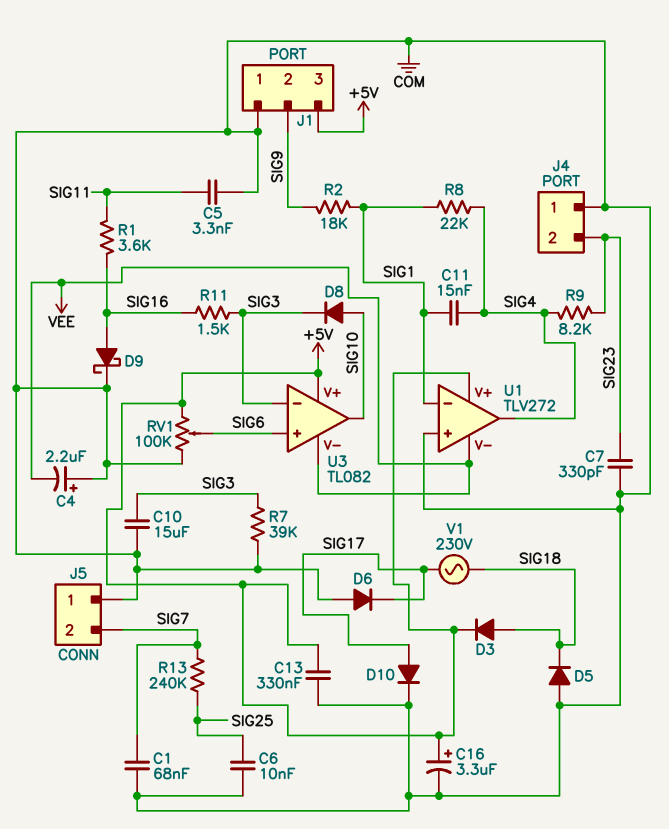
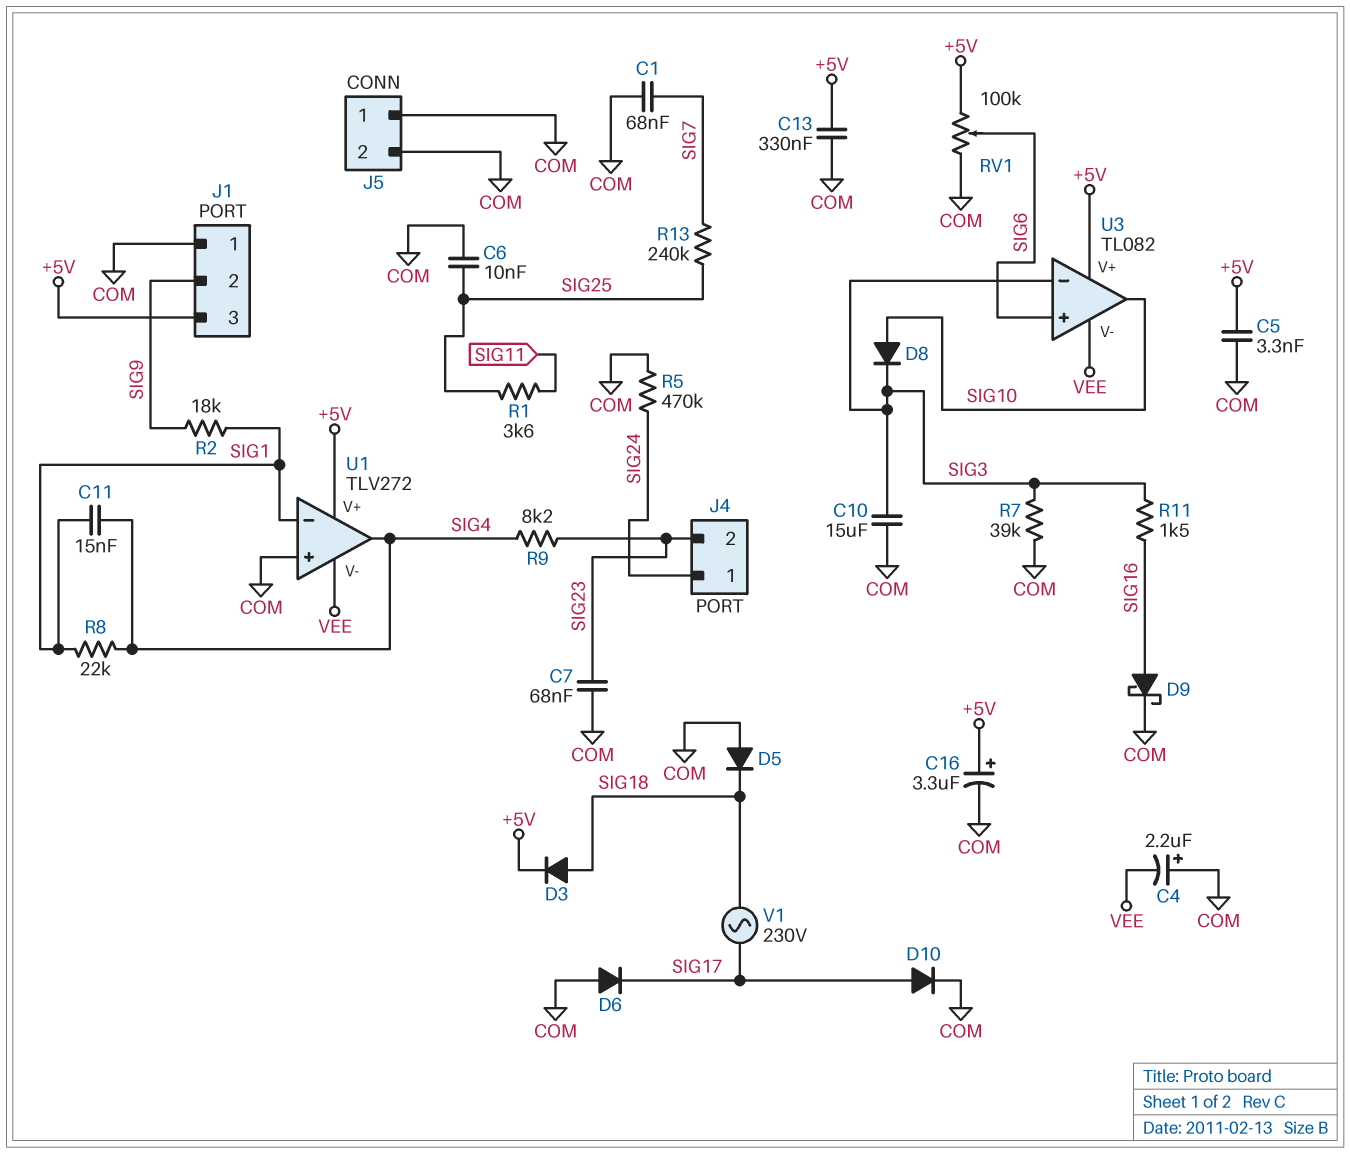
C5: 3.3nF (COM, SIG11) -> 3.3nF (+5V, COM)
C7: 330pF (COM, SIG23) -> 68nF (COM, SIG23)
J4 pin 1: COM -> SIG24
J5 pin 2: SIG7 -> COM
R1: 3.6k (SIG11, SIG16) -> 3.6k (SIG11, SIG25)
R5: none -> 470k (COM, SIG24)

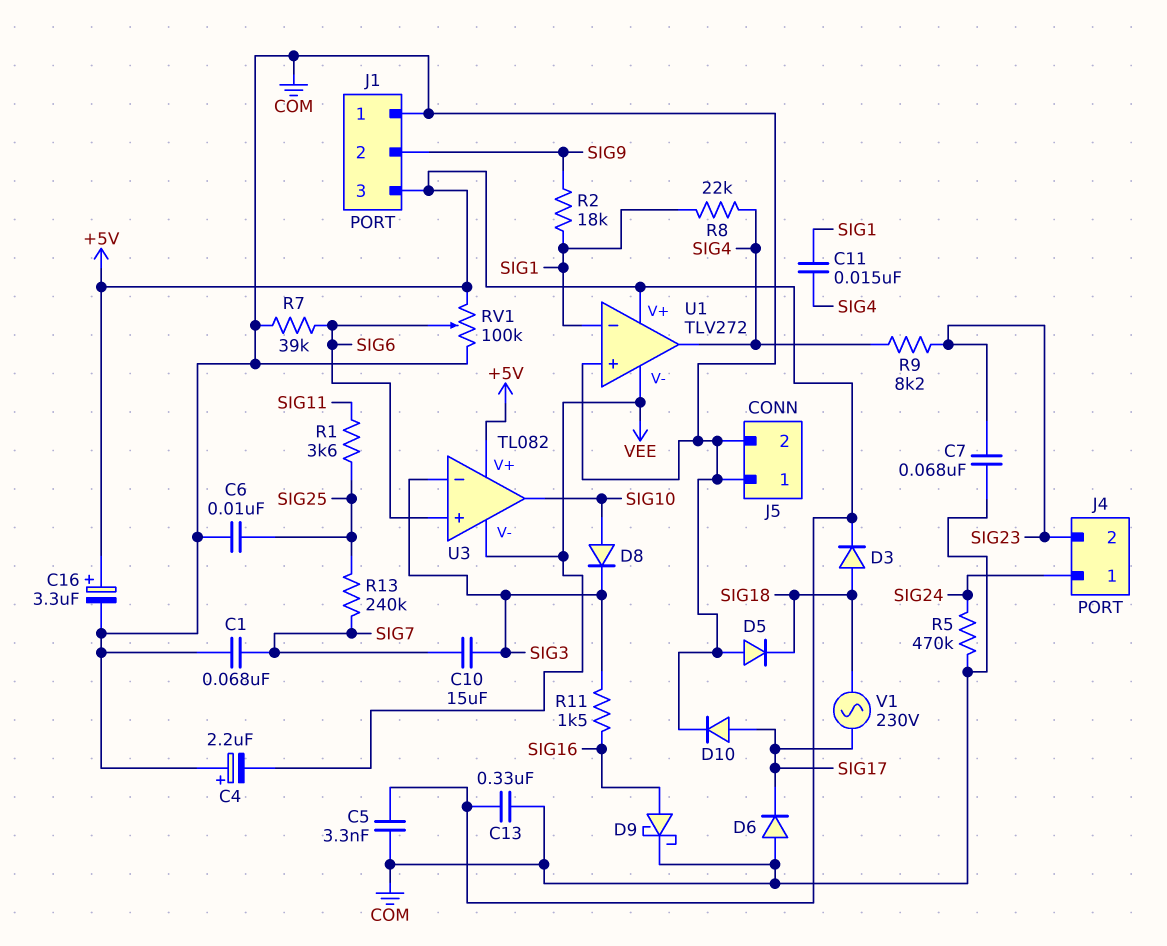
C10: 15uF (COM, SIG3) -> 15uF (SIG3, SIG7)
R7: 39k (COM, SIG3) -> 39k (COM, SIG6)

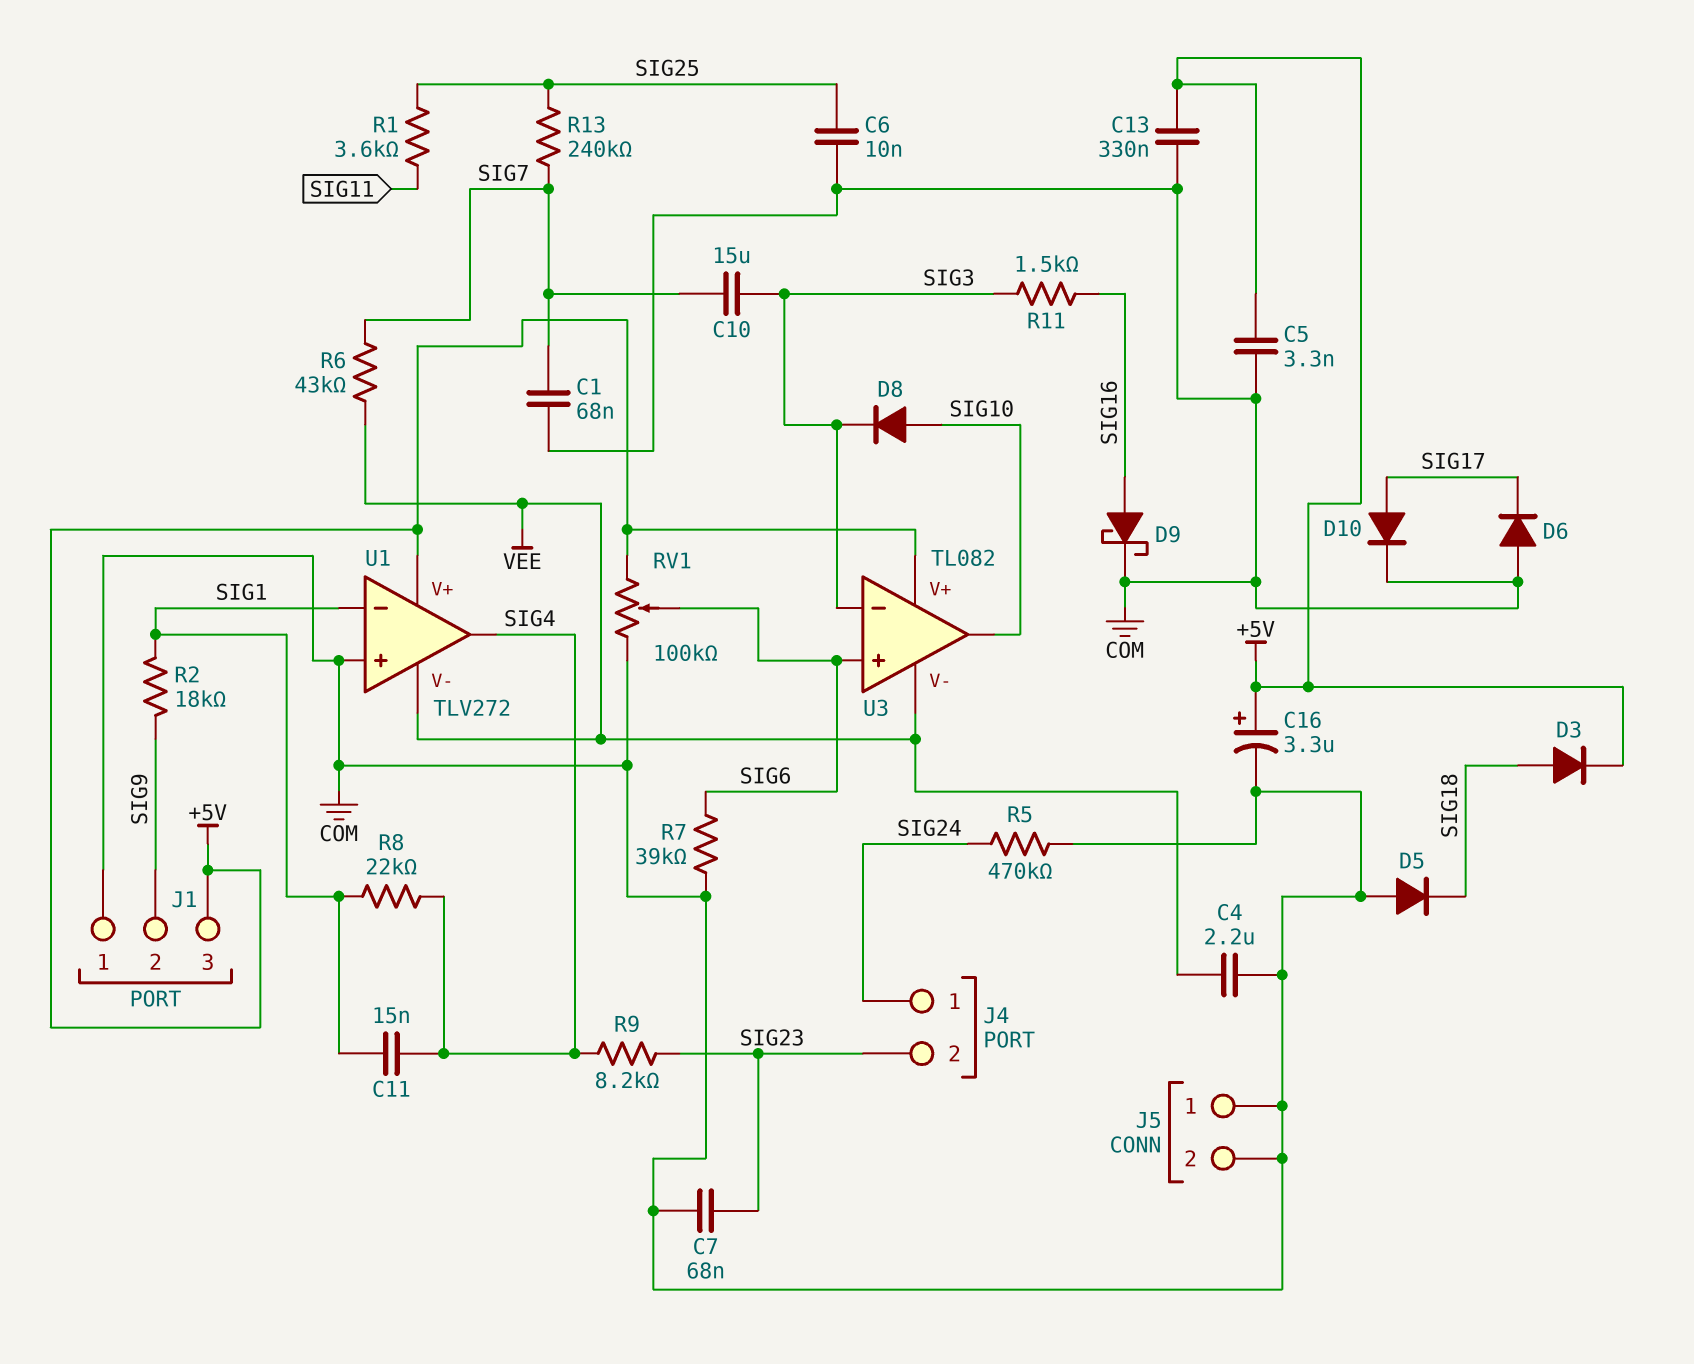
C4: 2.2uF (plus COM, minus VEE) -> 2.2uF (COM, VEE)
R6: none -> 43k (SIG7, VEE)
V1: AC 230V (SIG17, SIG18) -> none

